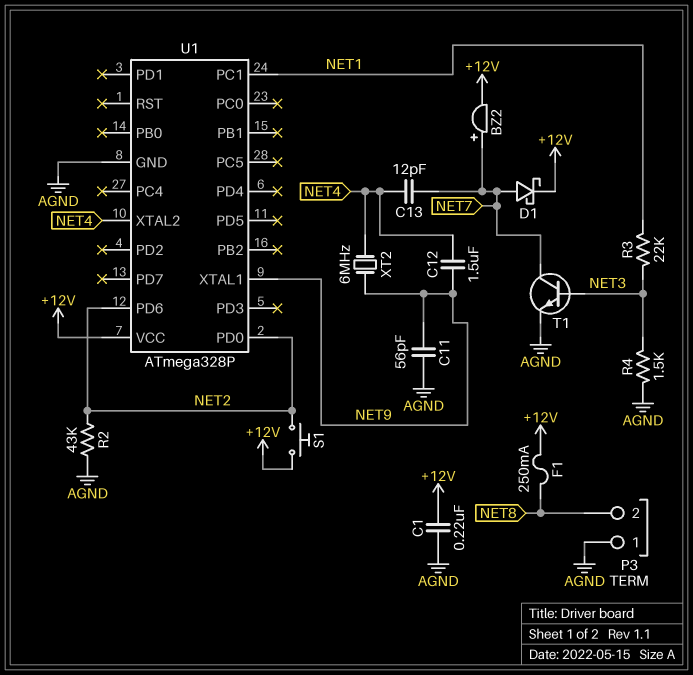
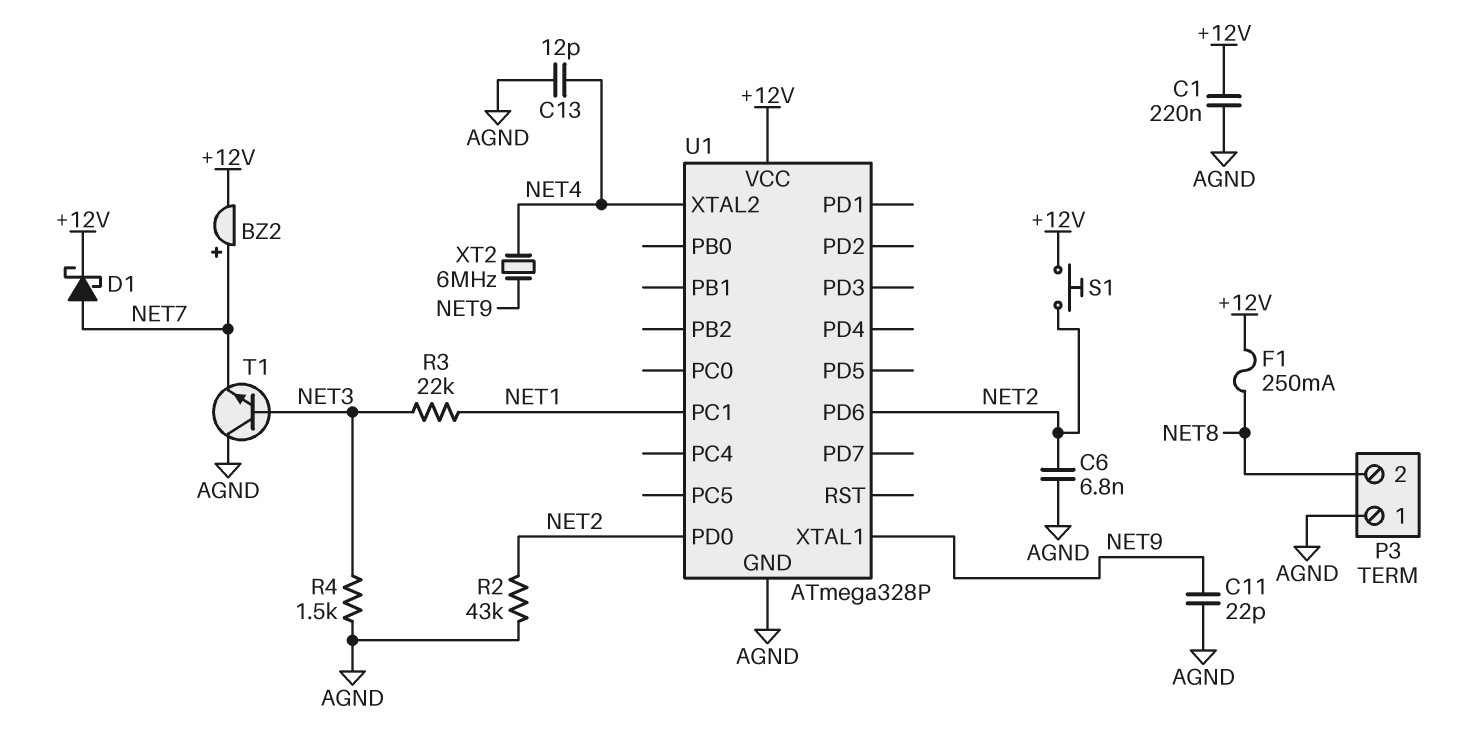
C6: none -> 6.8nF (AGND, NET2)
C11: 56pF (AGND, NET9) -> 22pF (AGND, NET9)
C12: 1.5uF (NET4, NET9) -> none
C13: 12pF (NET4, NET7) -> 12pF (AGND, NET4)
T1: NPN (B NET3, C NET7, E AGND) -> NPN (B NET3, C AGND, E NET7)

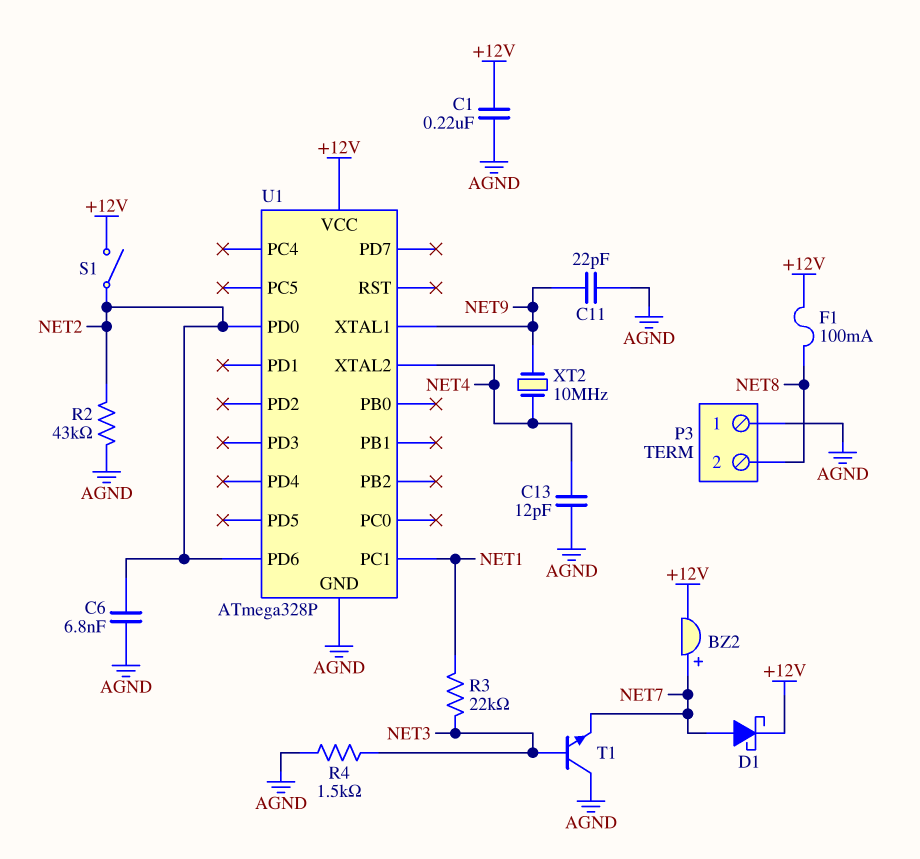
F1: 250mA (+12V, NET8) -> 100mA (+12V, NET8)
S1: button (+12V, NET2) -> switch (+12V, NET2)
XT2: 6MHz (NET4, NET9) -> 10MHz (NET4, NET9)

